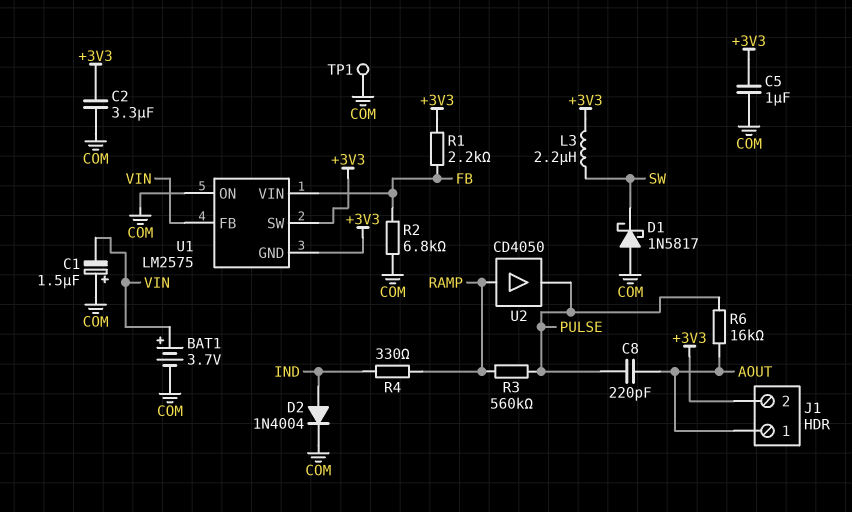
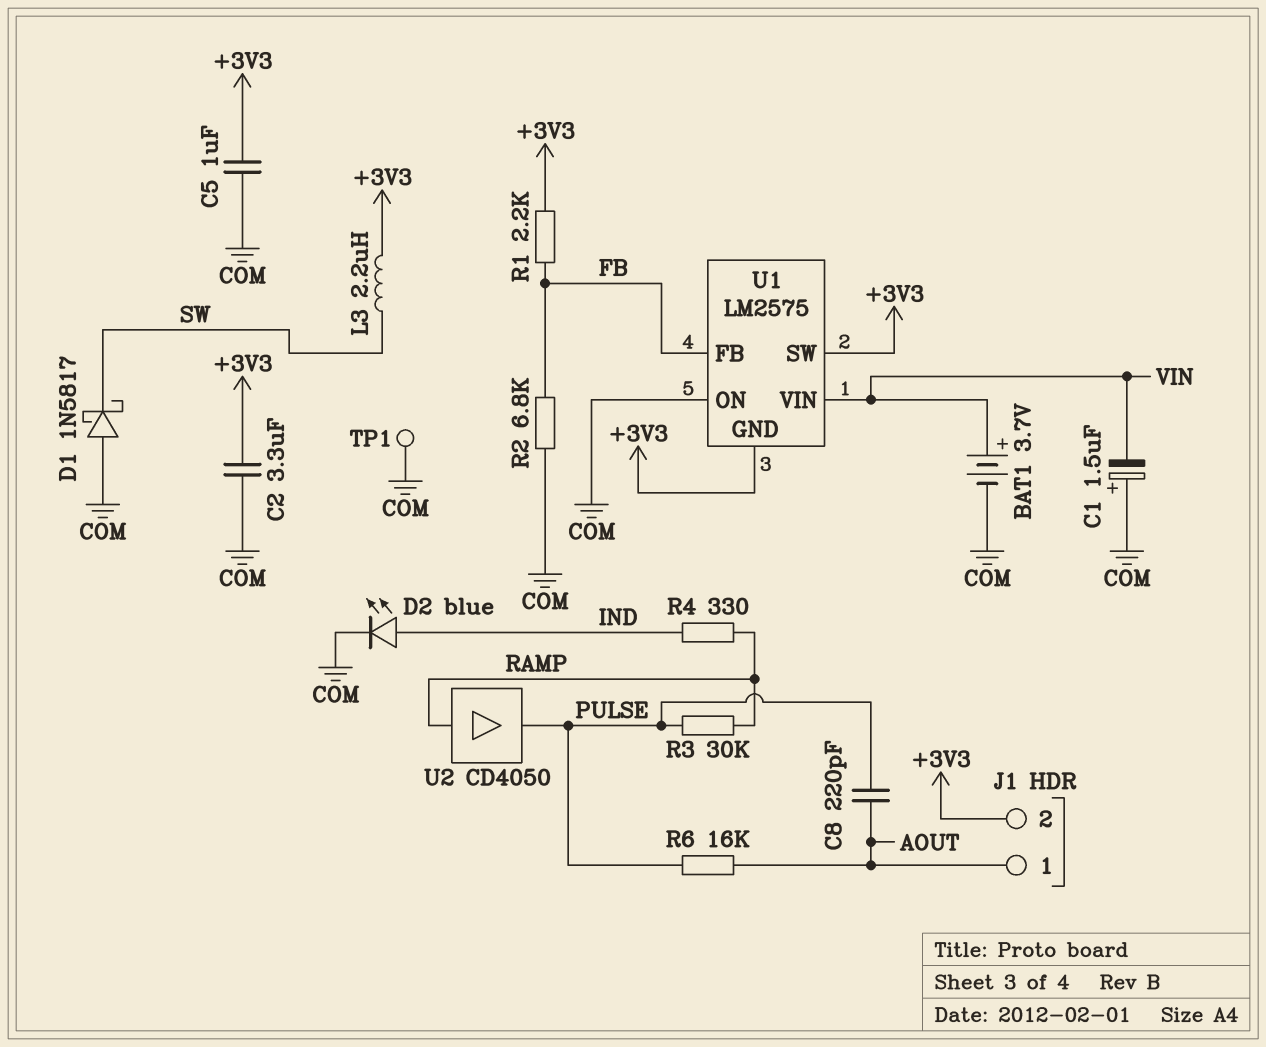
D2: diode 1N4004 (A IND, K COM) -> LED blue (A IND, K COM)
R3: 560k (PULSE, RAMP) -> 30k (PULSE, RAMP)
U1 pin FB: VIN -> FB
U1 pin VIN: FB -> VIN

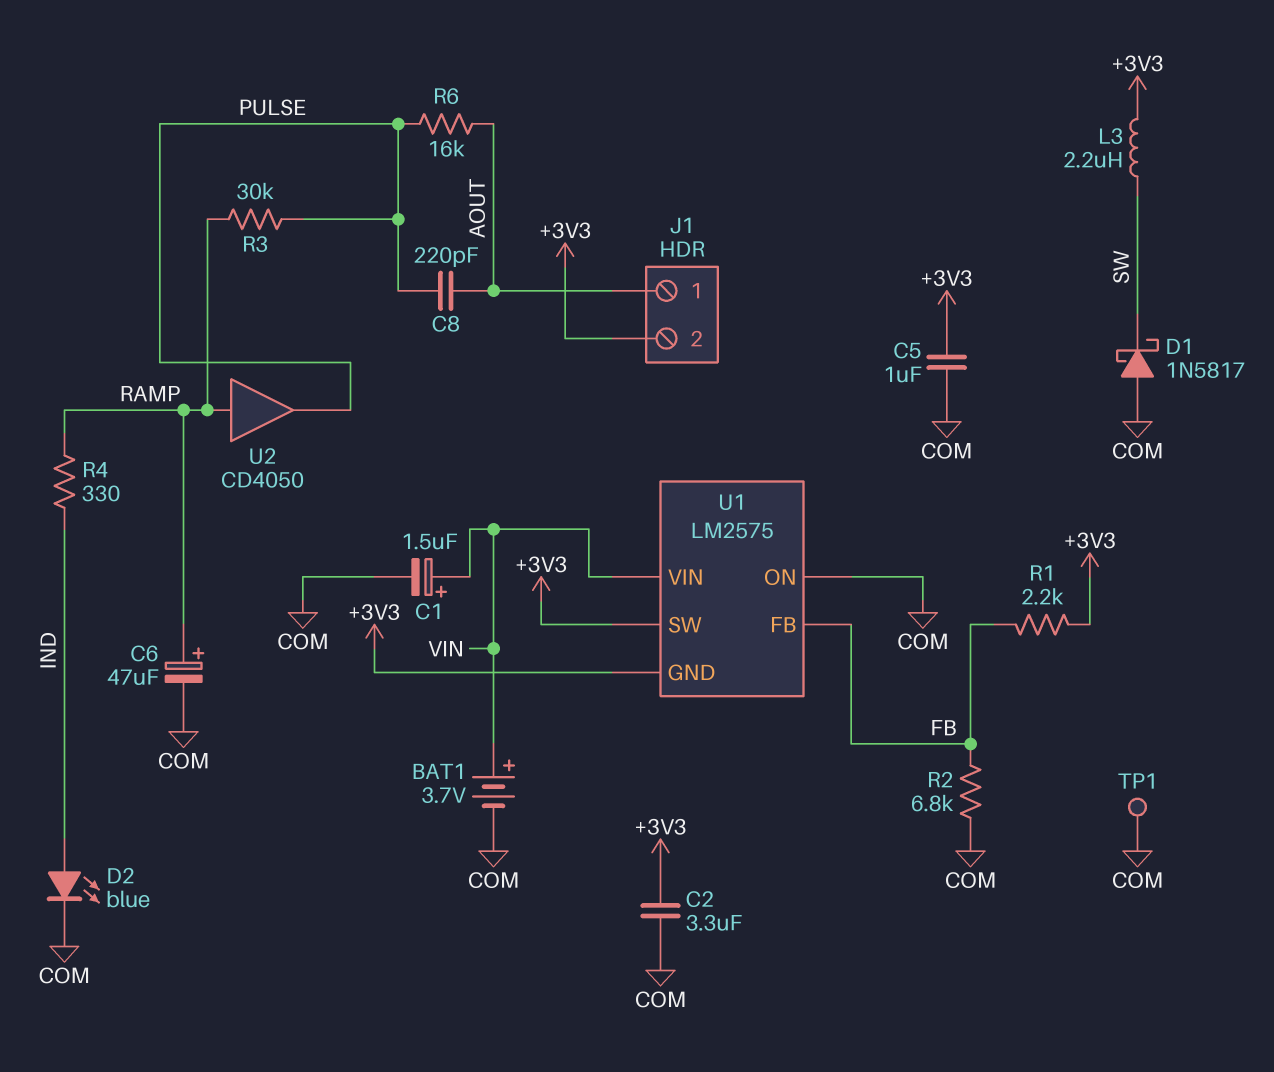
C1: 1.5uF (plus COM, minus VIN) -> 1.5uF (plus VIN, minus COM)
C6: none -> 47uF (plus RAMP, minus COM)

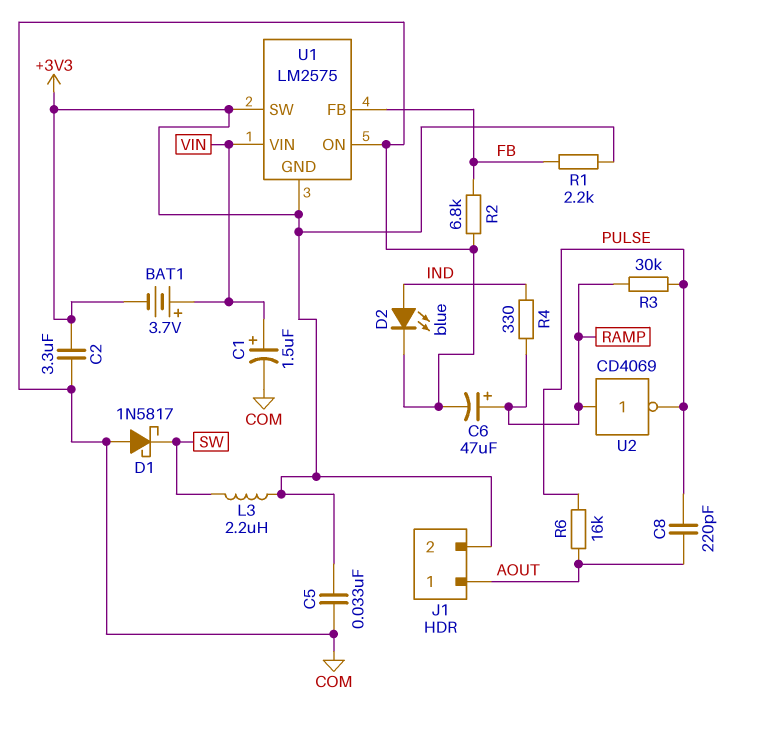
BAT1: 3.7V (plus VIN, minus COM) -> 3.7V (plus VIN, minus +3V3)
C5: 1uF (+3V3, COM) -> 33nF (+3V3, COM)
TP1: test point (COM) -> none
U2: buffer CD4050 (in RAMP, out PULSE) -> NOT CD4069 (in RAMP, out PULSE)

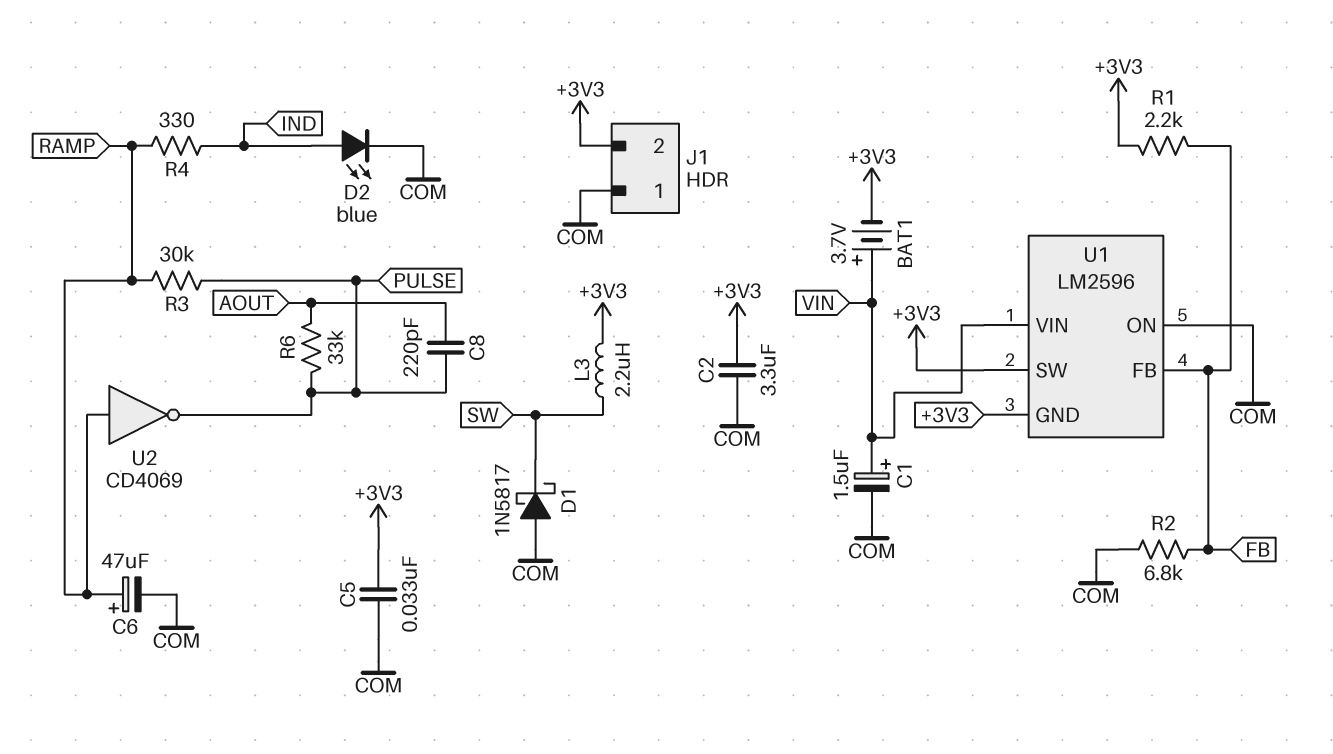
J1 pin 1: AOUT -> COM
R6: 16k (AOUT, PULSE) -> 33k (AOUT, PULSE)
U1: LM2575 -> LM2596

